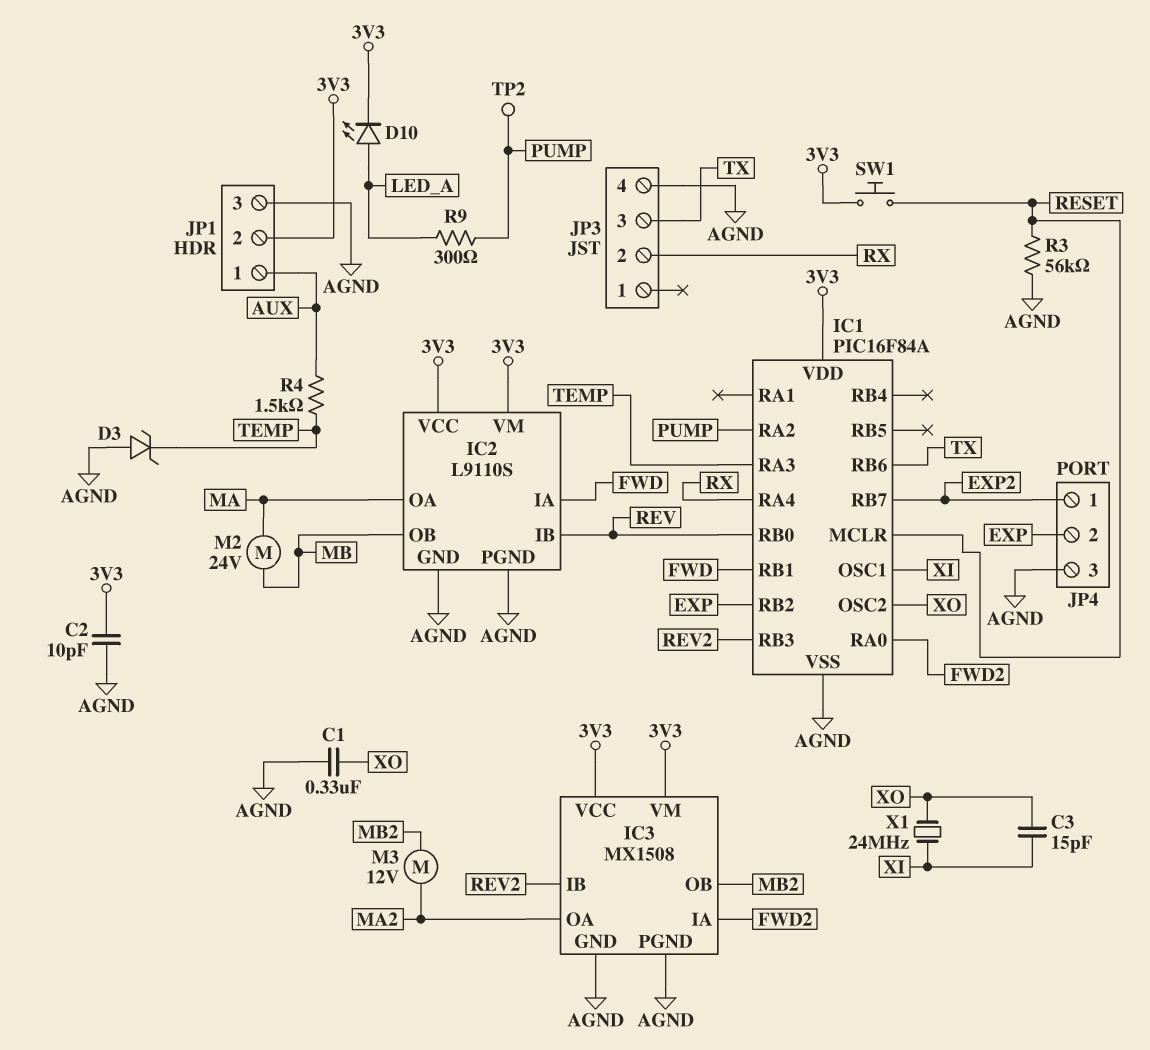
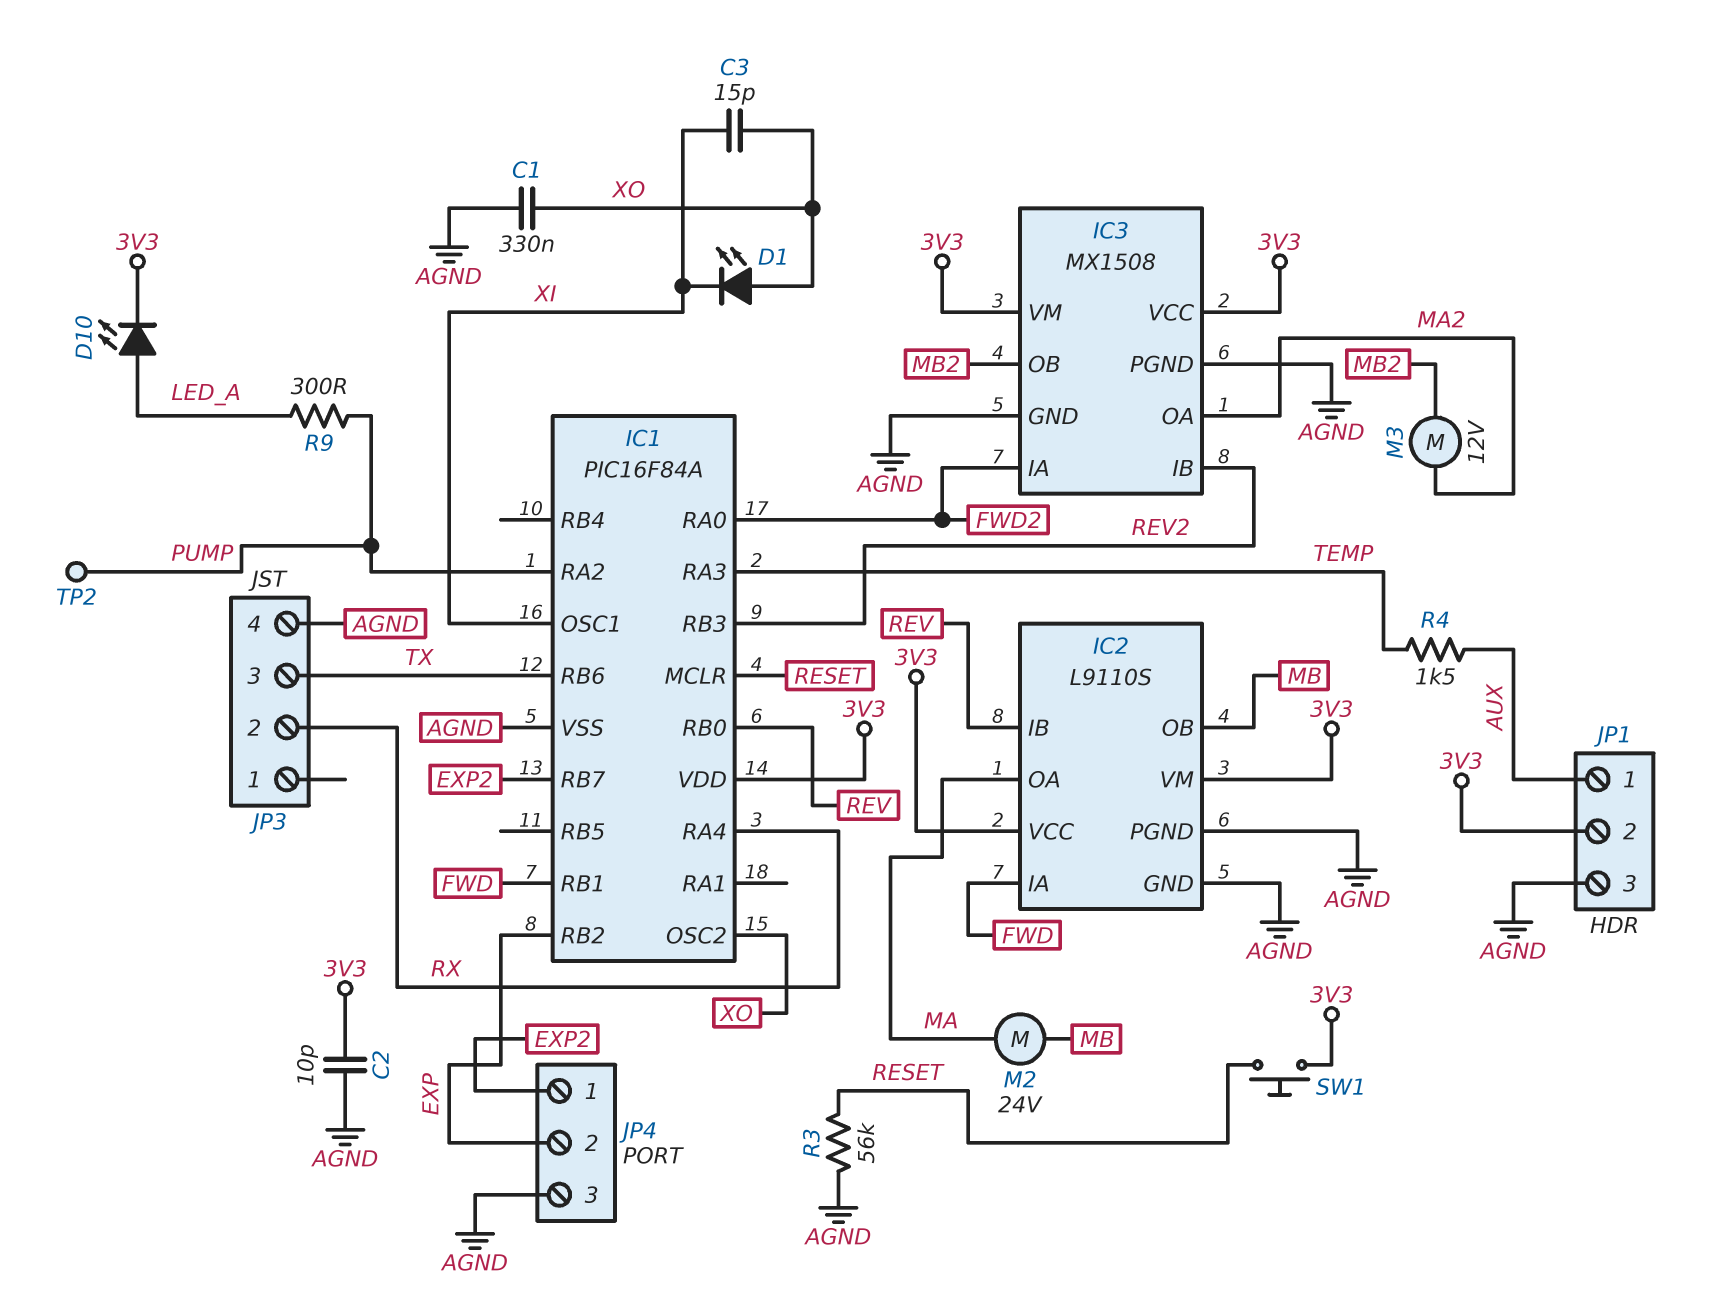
D1: none -> LED (A XO, K XI)
D3: zener (A AGND, K TEMP) -> none
X1: 24MHz (XI, XO) -> none

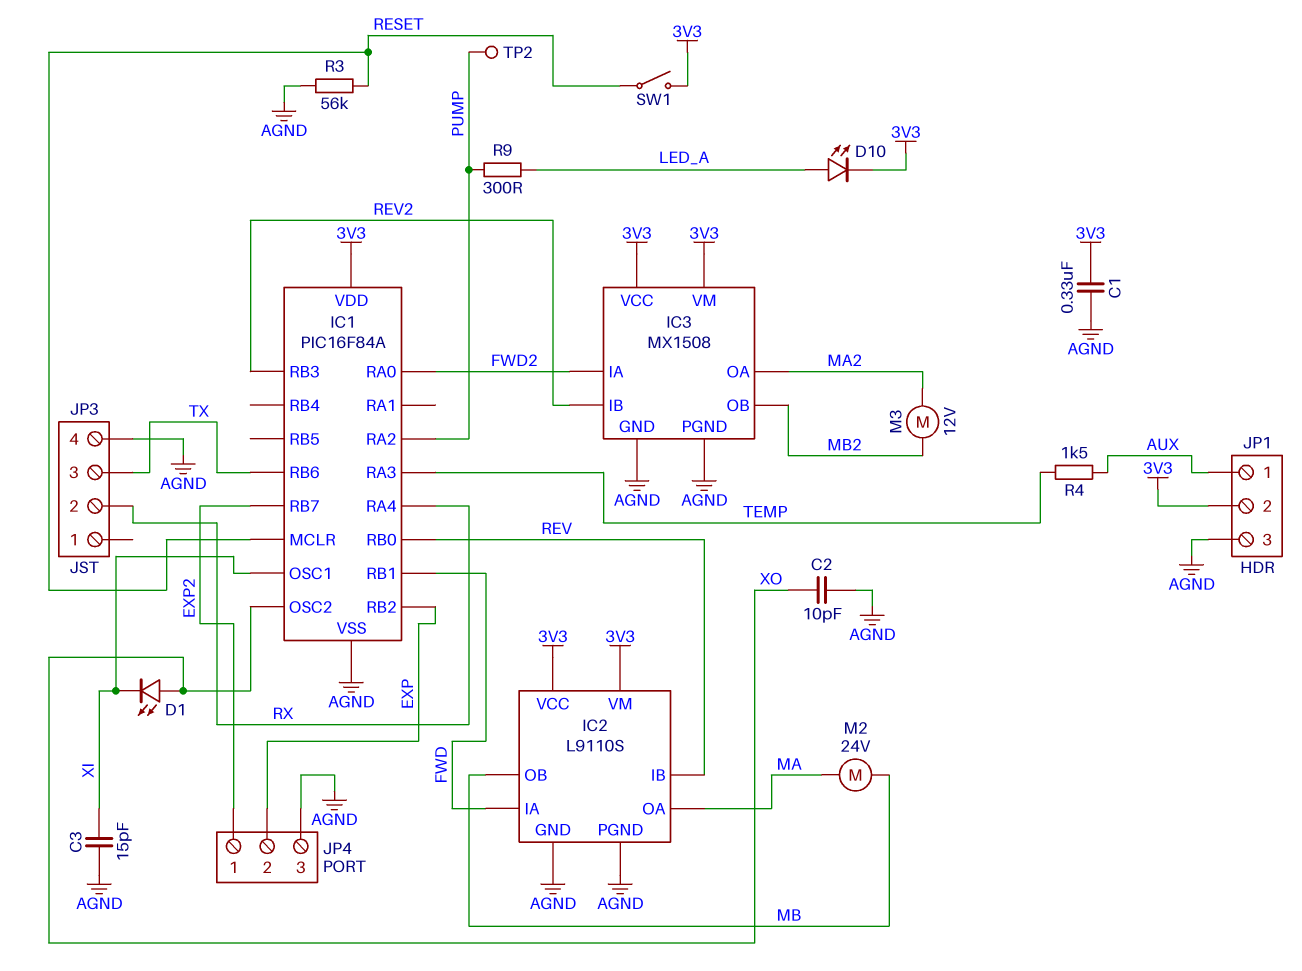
C1: 330nF (AGND, XO) -> 330nF (3V3, AGND)
C2: 10pF (3V3, AGND) -> 10pF (AGND, XO)
C3: 15pF (XI, XO) -> 15pF (AGND, XI)
SW1: button (3V3, RESET) -> switch (3V3, RESET)

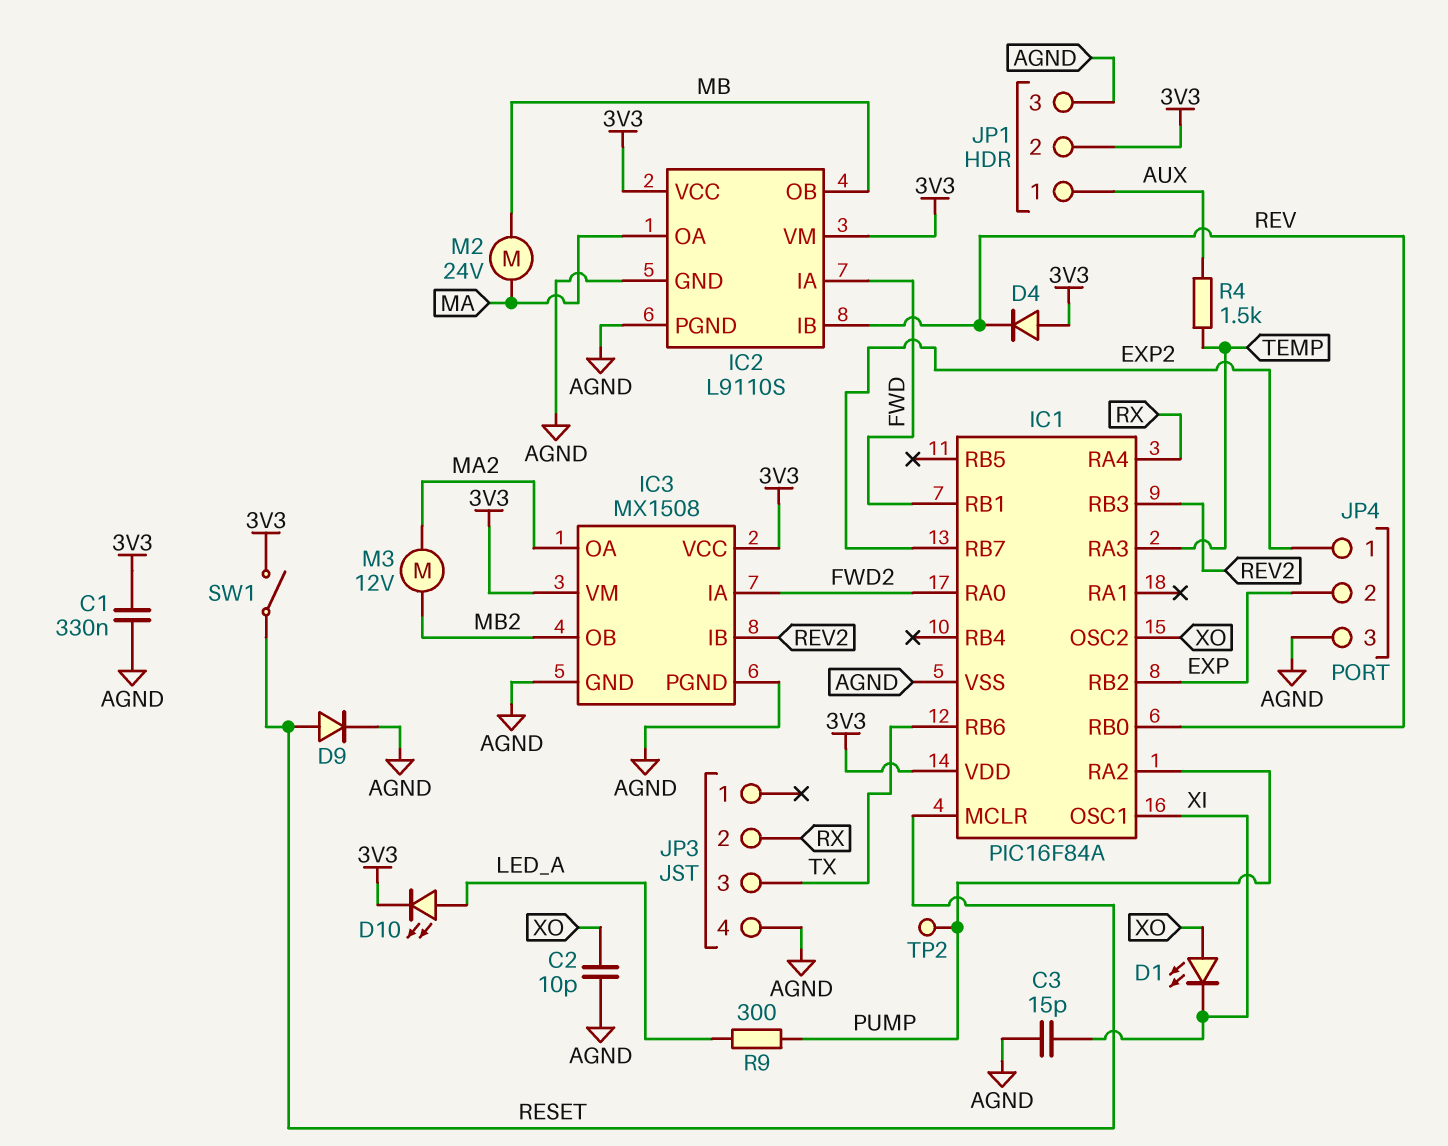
D4: none -> diode (A 3V3, K REV)
D9: none -> diode (A RESET, K AGND)
R3: 56k (AGND, RESET) -> none

